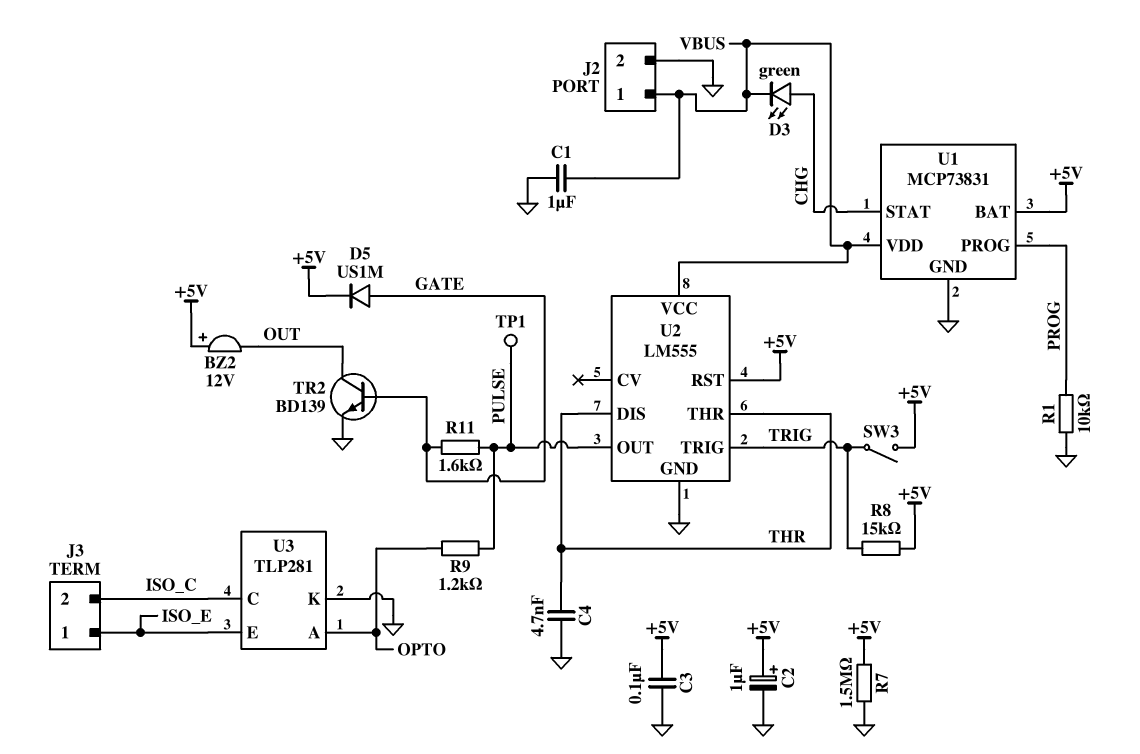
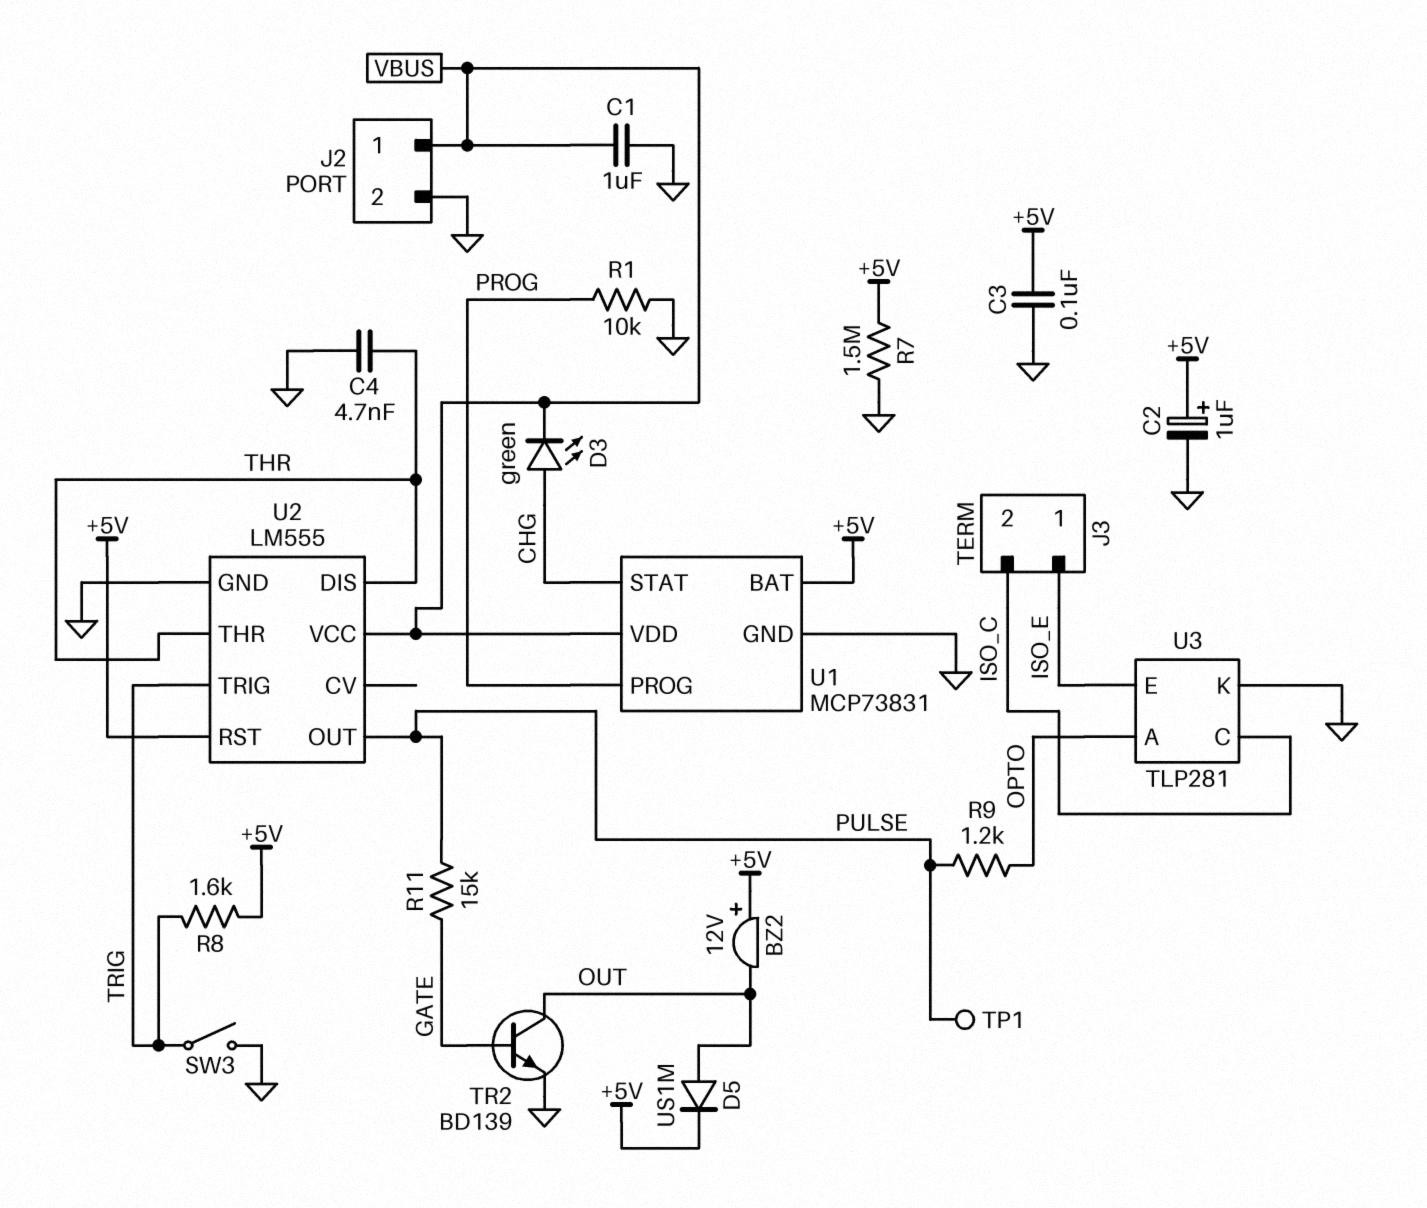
D5: diode US1M (A GATE, K +5V) -> diode US1M (A OUT, K +5V)
R8: 15k (+5V, TRIG) -> 1.6k (+5V, TRIG)
R11: 1.6k (GATE, PULSE) -> 15k (GATE, PULSE)
SW3: switch (+5V, TRIG) -> switch (GND, TRIG)

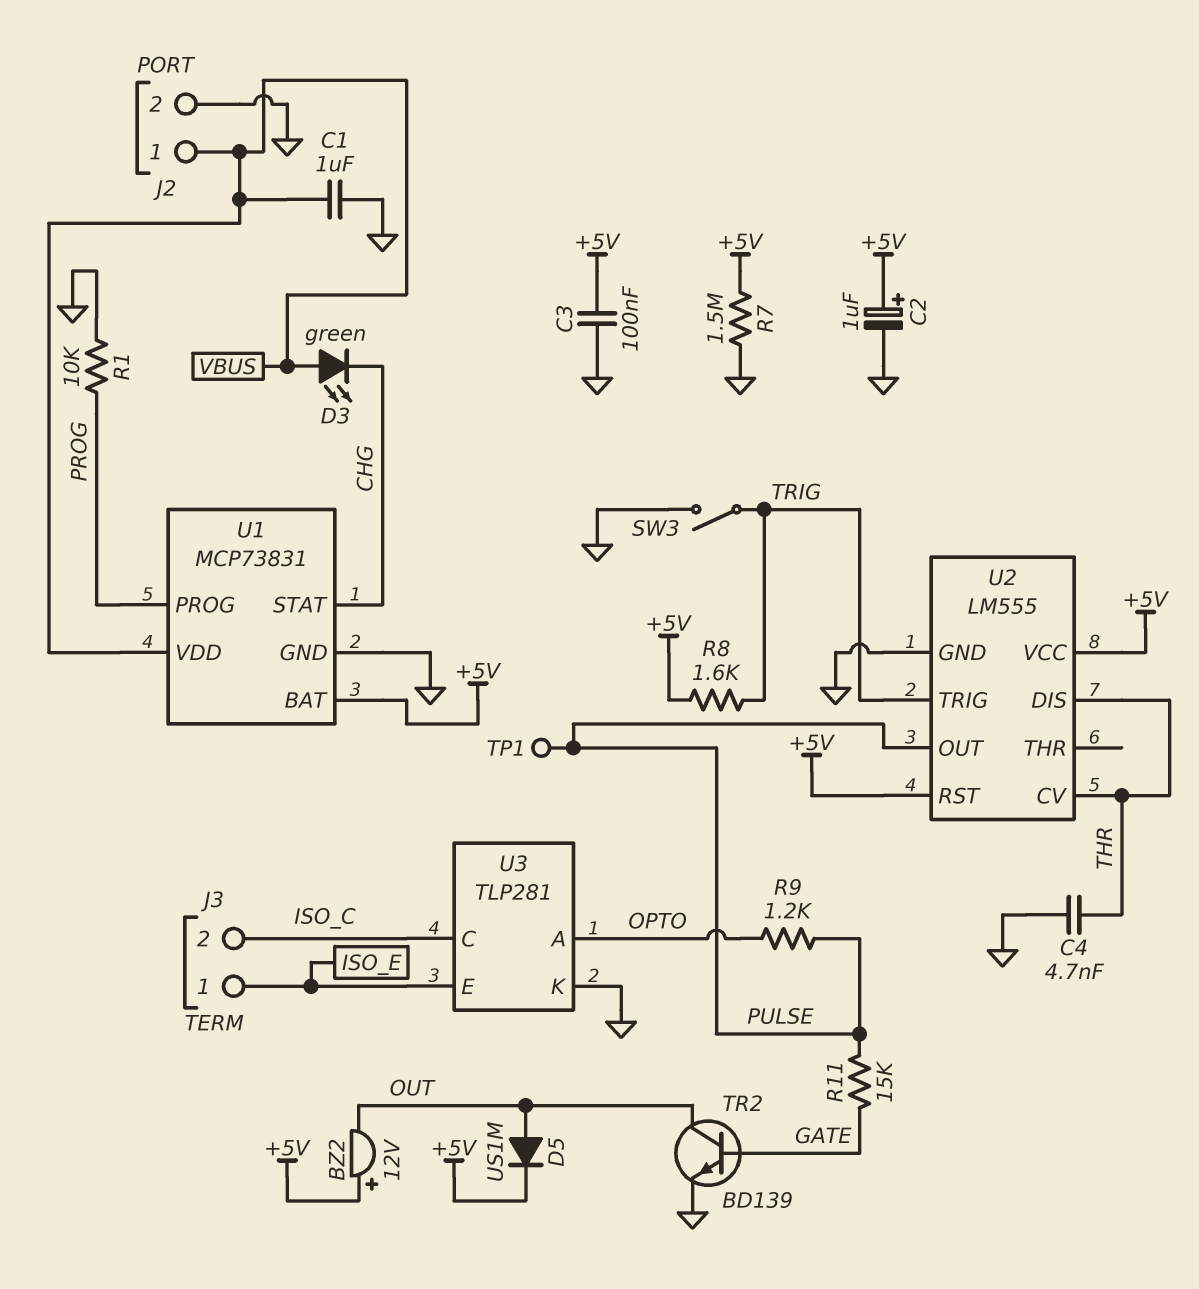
D3: LED green (A CHG, K VBUS) -> LED green (A VBUS, K CHG)
U2 pin CV: none -> THR
U2 pin THR: THR -> none
U2 pin VCC: VBUS -> +5V

